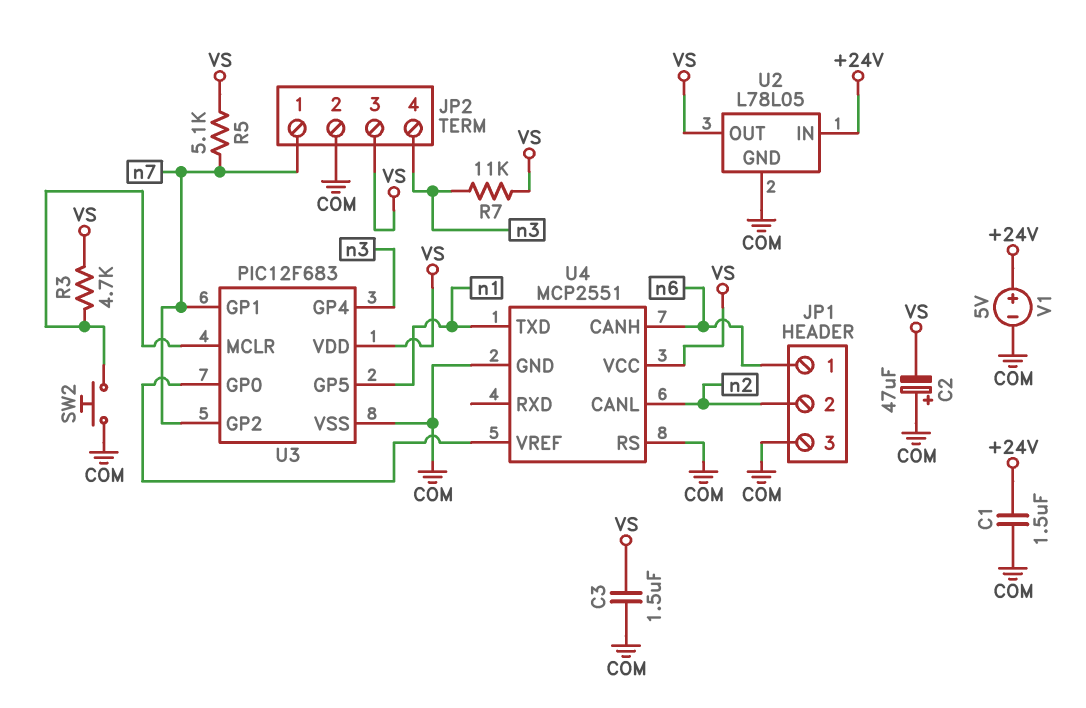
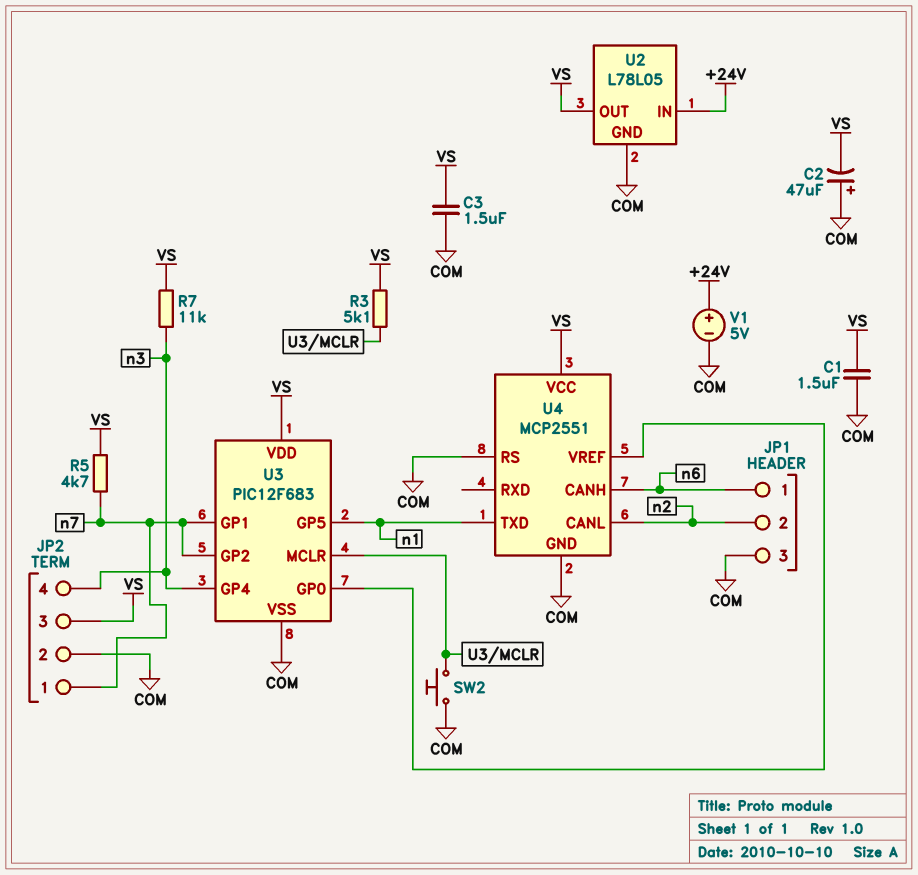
C1: 1.5uF (+24V, COM) -> 1.5uF (COM, VS)
R3: 4.7k (U3/MCLR, VS) -> 5.1k (U3/MCLR, VS)
R5: 5.1k (VS, n7) -> 4.7k (VS, n7)

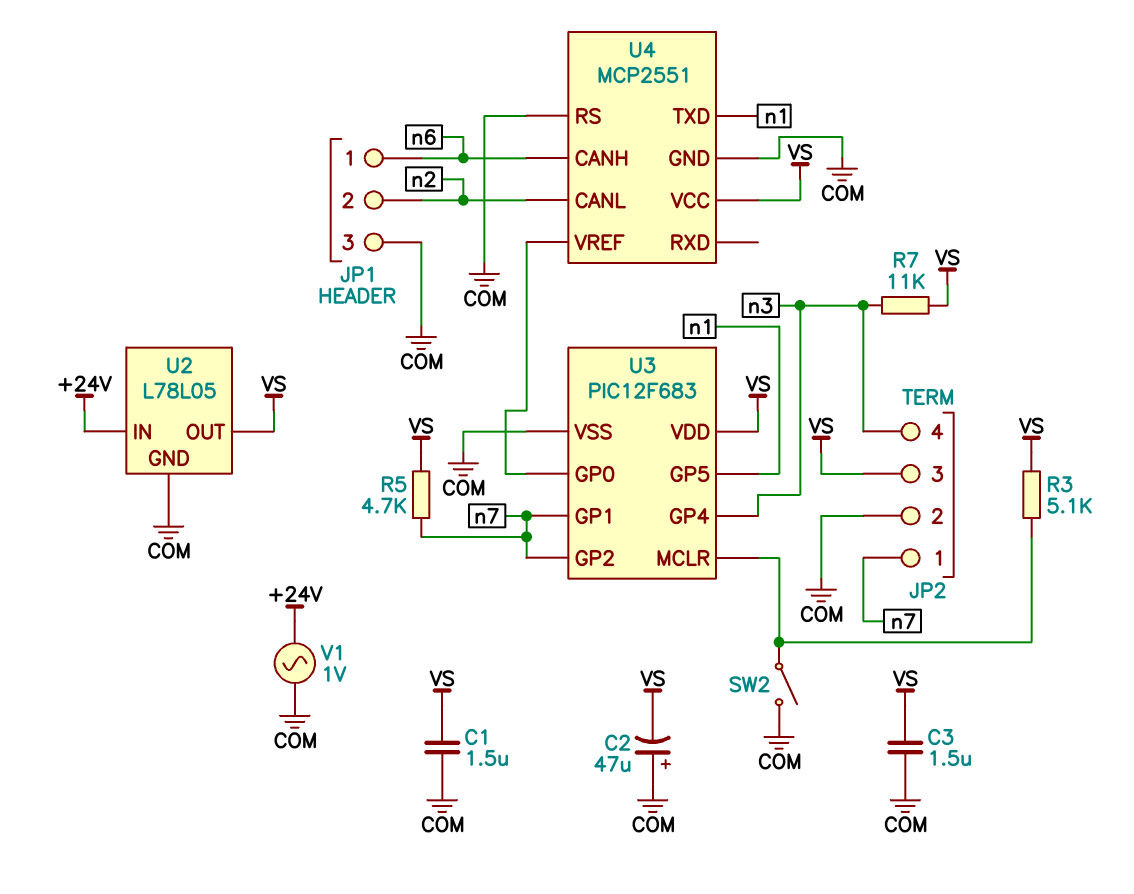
SW2: button (COM, U3/MCLR) -> switch (COM, U3/MCLR)
V1: 5V (plus +24V, minus COM) -> AC 1V (+24V, COM)

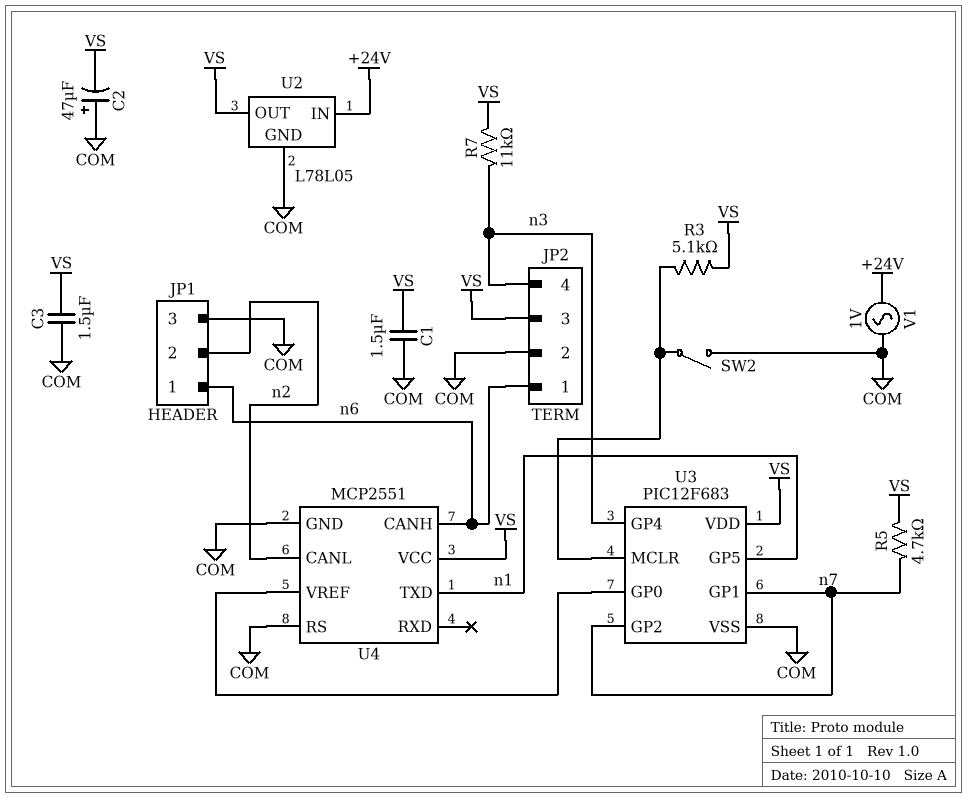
JP2 pin 1: n7 -> n6

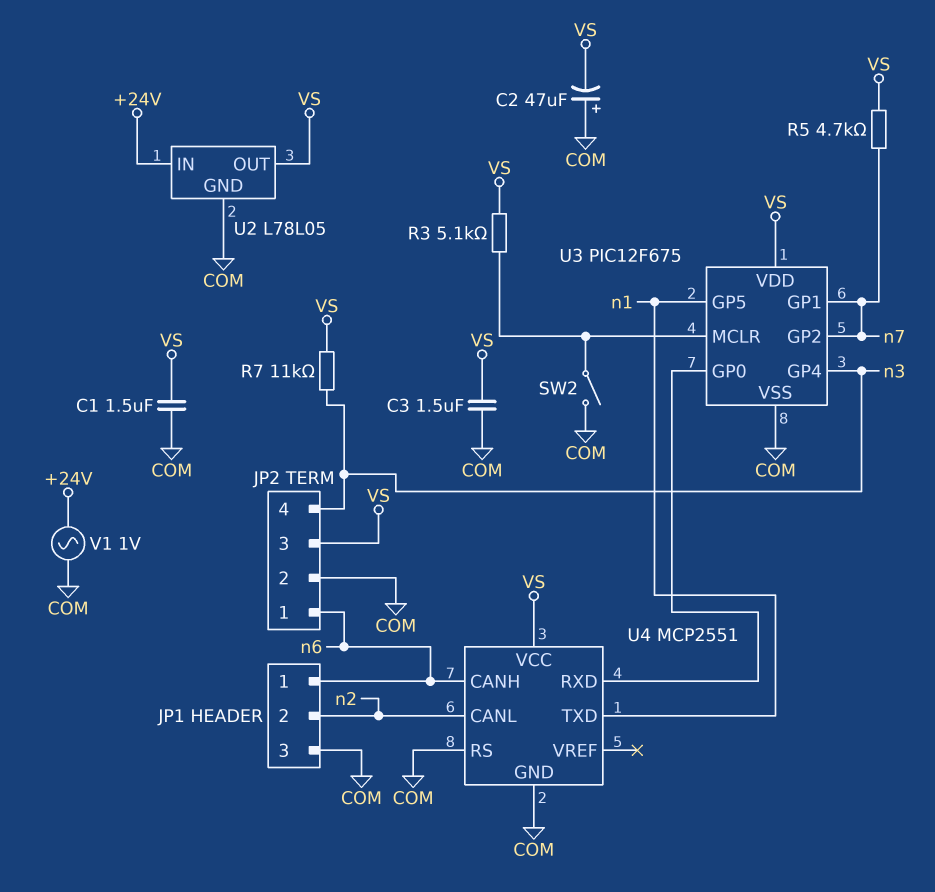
U3: PIC12F683 -> PIC12F675
U4 pin RXD: none -> U3/GP0
U4 pin VREF: U3/GP0 -> none

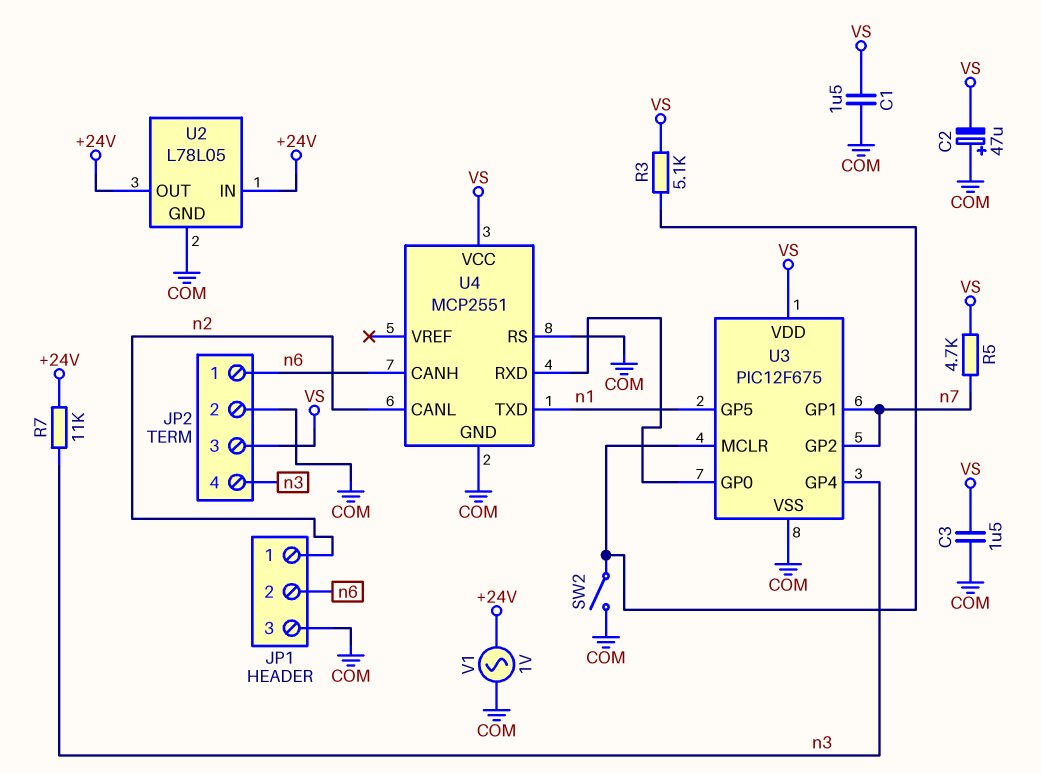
JP1 pin 1: n6 -> n2
JP1 pin 2: n2 -> n6
R7: 11k (VS, n3) -> 11k (+24V, n3)
U2 pin OUT: VS -> +24V

